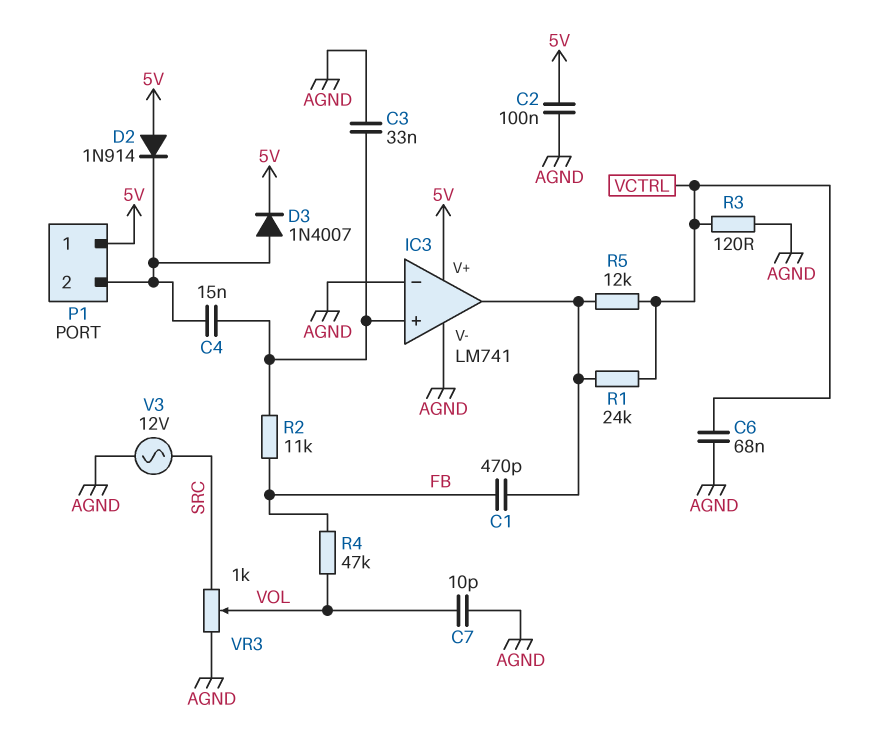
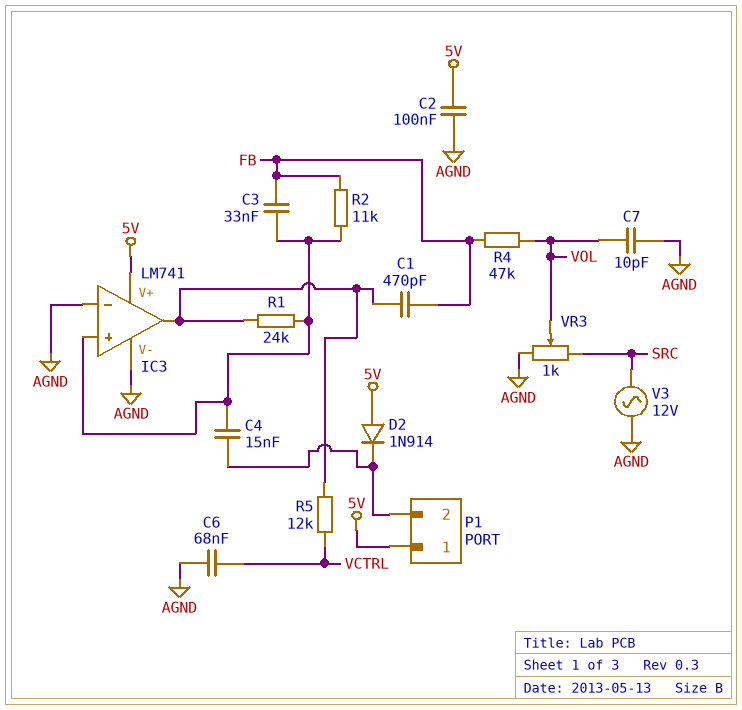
C3: 33nF (AGND, IC3/in+) -> 33nF (FB, IC3/in+)
D3: diode 1N4007 (A P1/2, K 5V) -> none
R1: 24k (IC3/out, VCTRL) -> 24k (IC3/in+, IC3/out)
R3: 120 (AGND, VCTRL) -> none

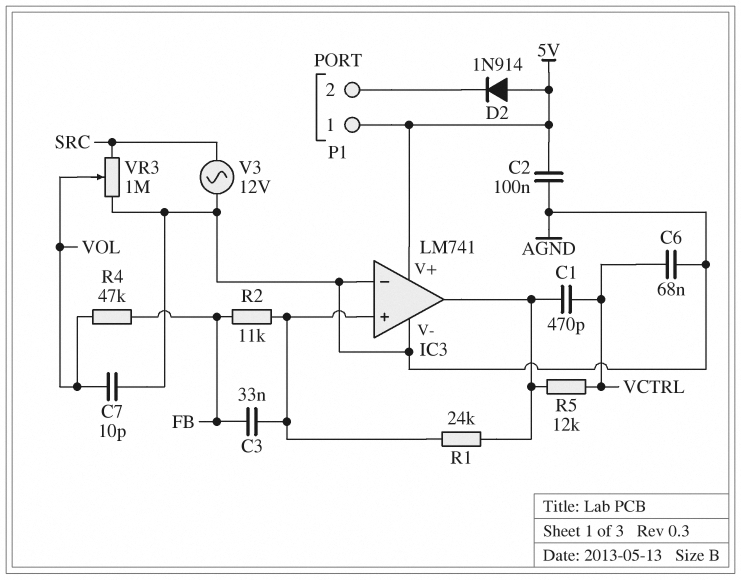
C1: 470pF (FB, IC3/out) -> 470pF (IC3/out, VCTRL)
C4: 15nF (IC3/in+, P1/2) -> none
VR3: 1k (AGND, SRC, wiper VOL) -> 1M (AGND, SRC, wiper VOL)

